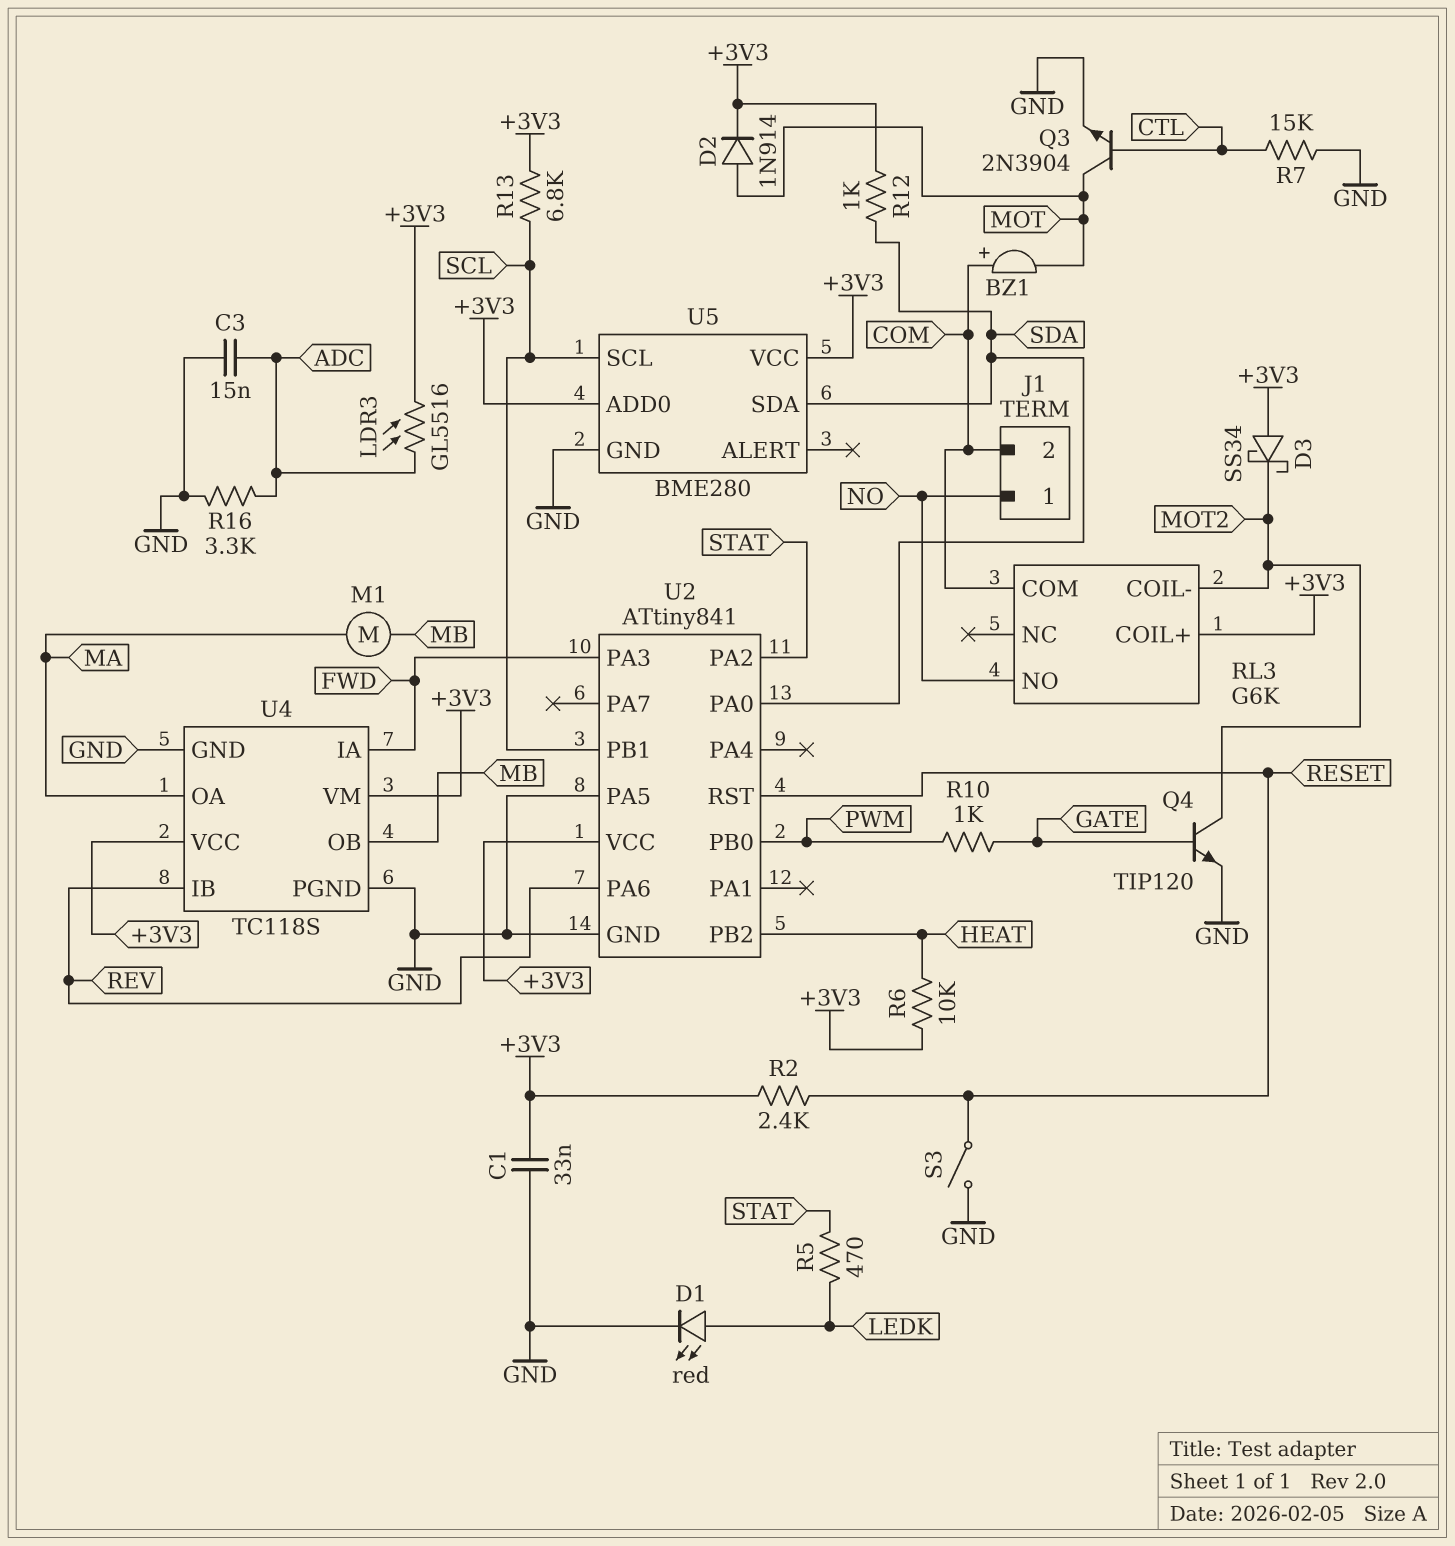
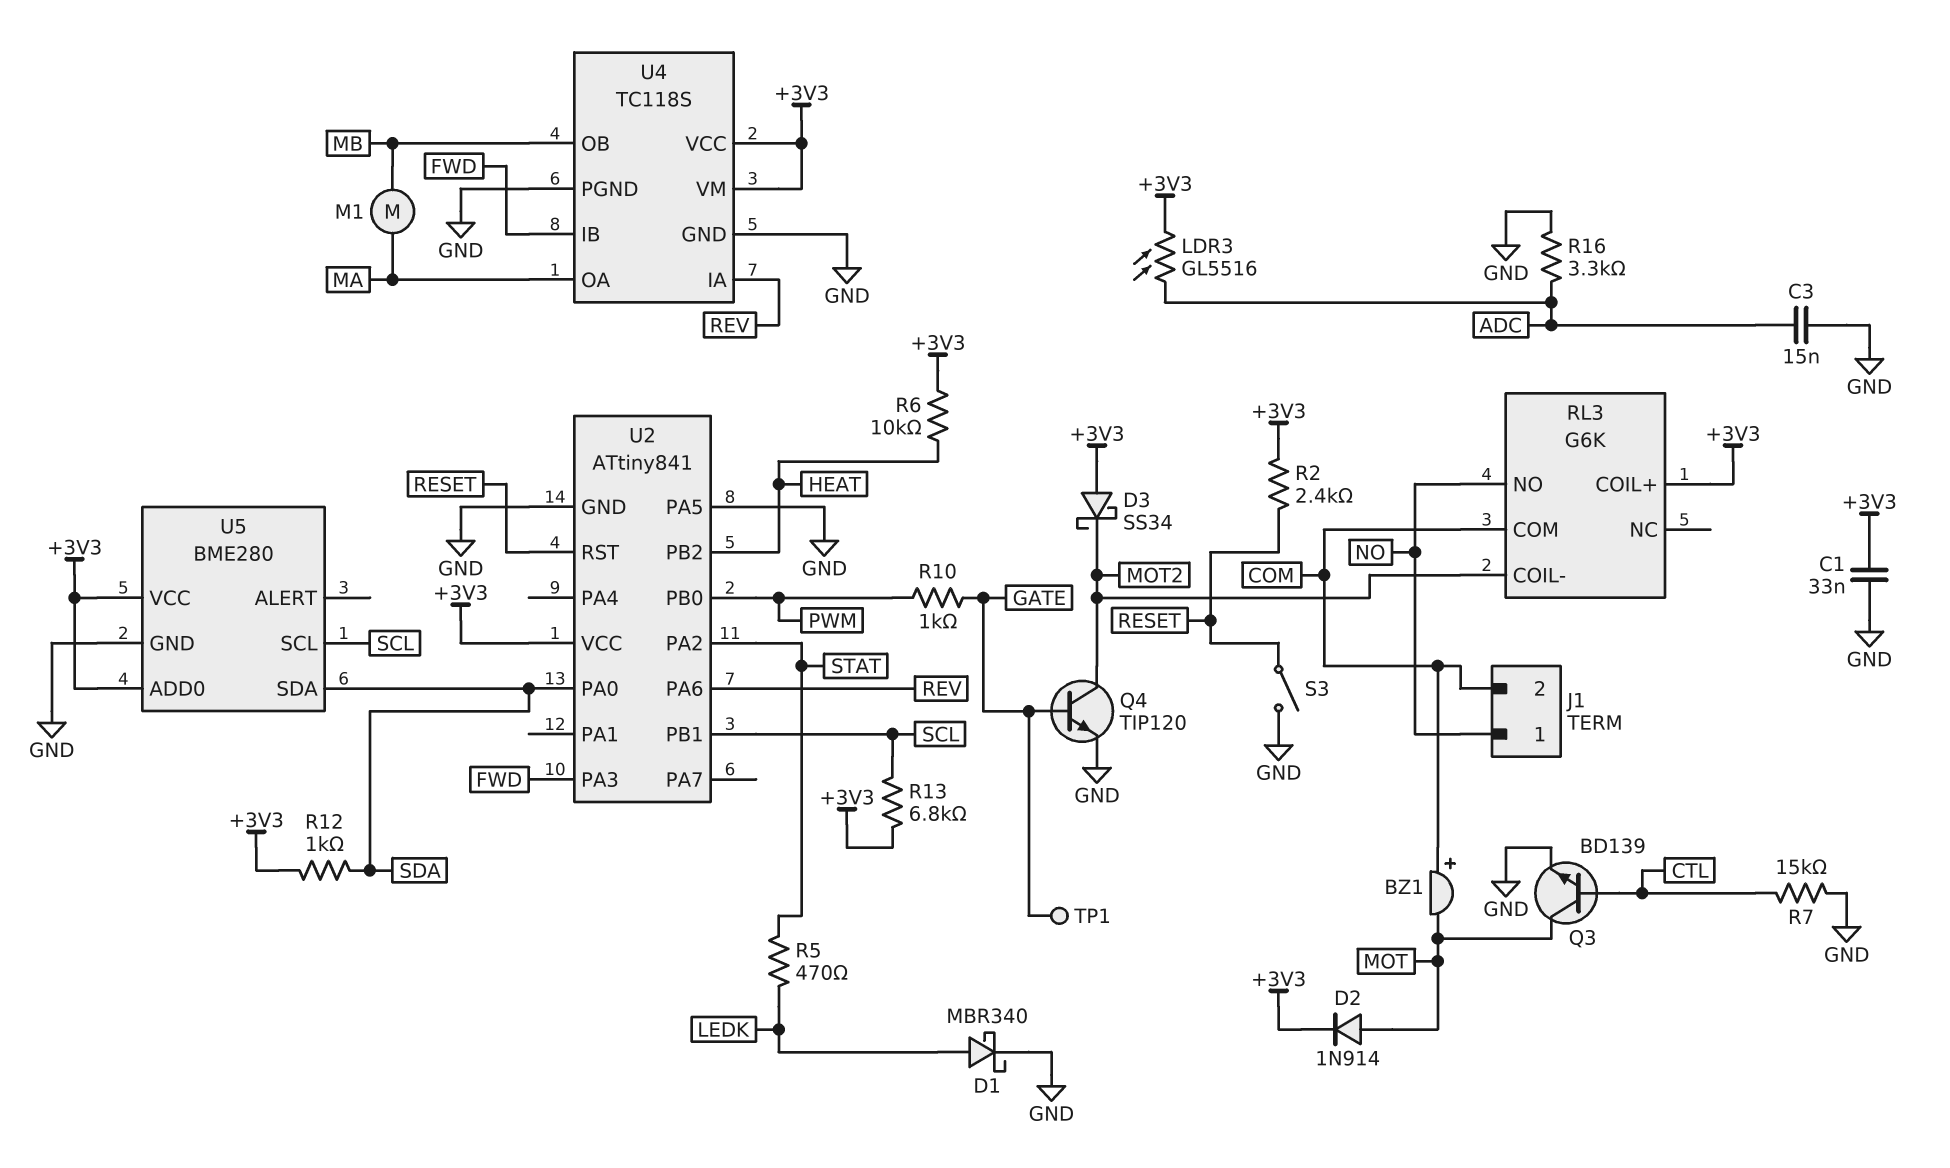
D1: LED red (A LEDK, K GND) -> schottky MBR340 (A LEDK, K GND)
Q3: NPN 2N3904 (B CTL, C MOT, E GND) -> NPN BD139 (B CTL, C MOT, E GND)
TP1: none -> test point (GATE)
U4 pin IA: FWD -> REV
U4 pin IB: REV -> FWD

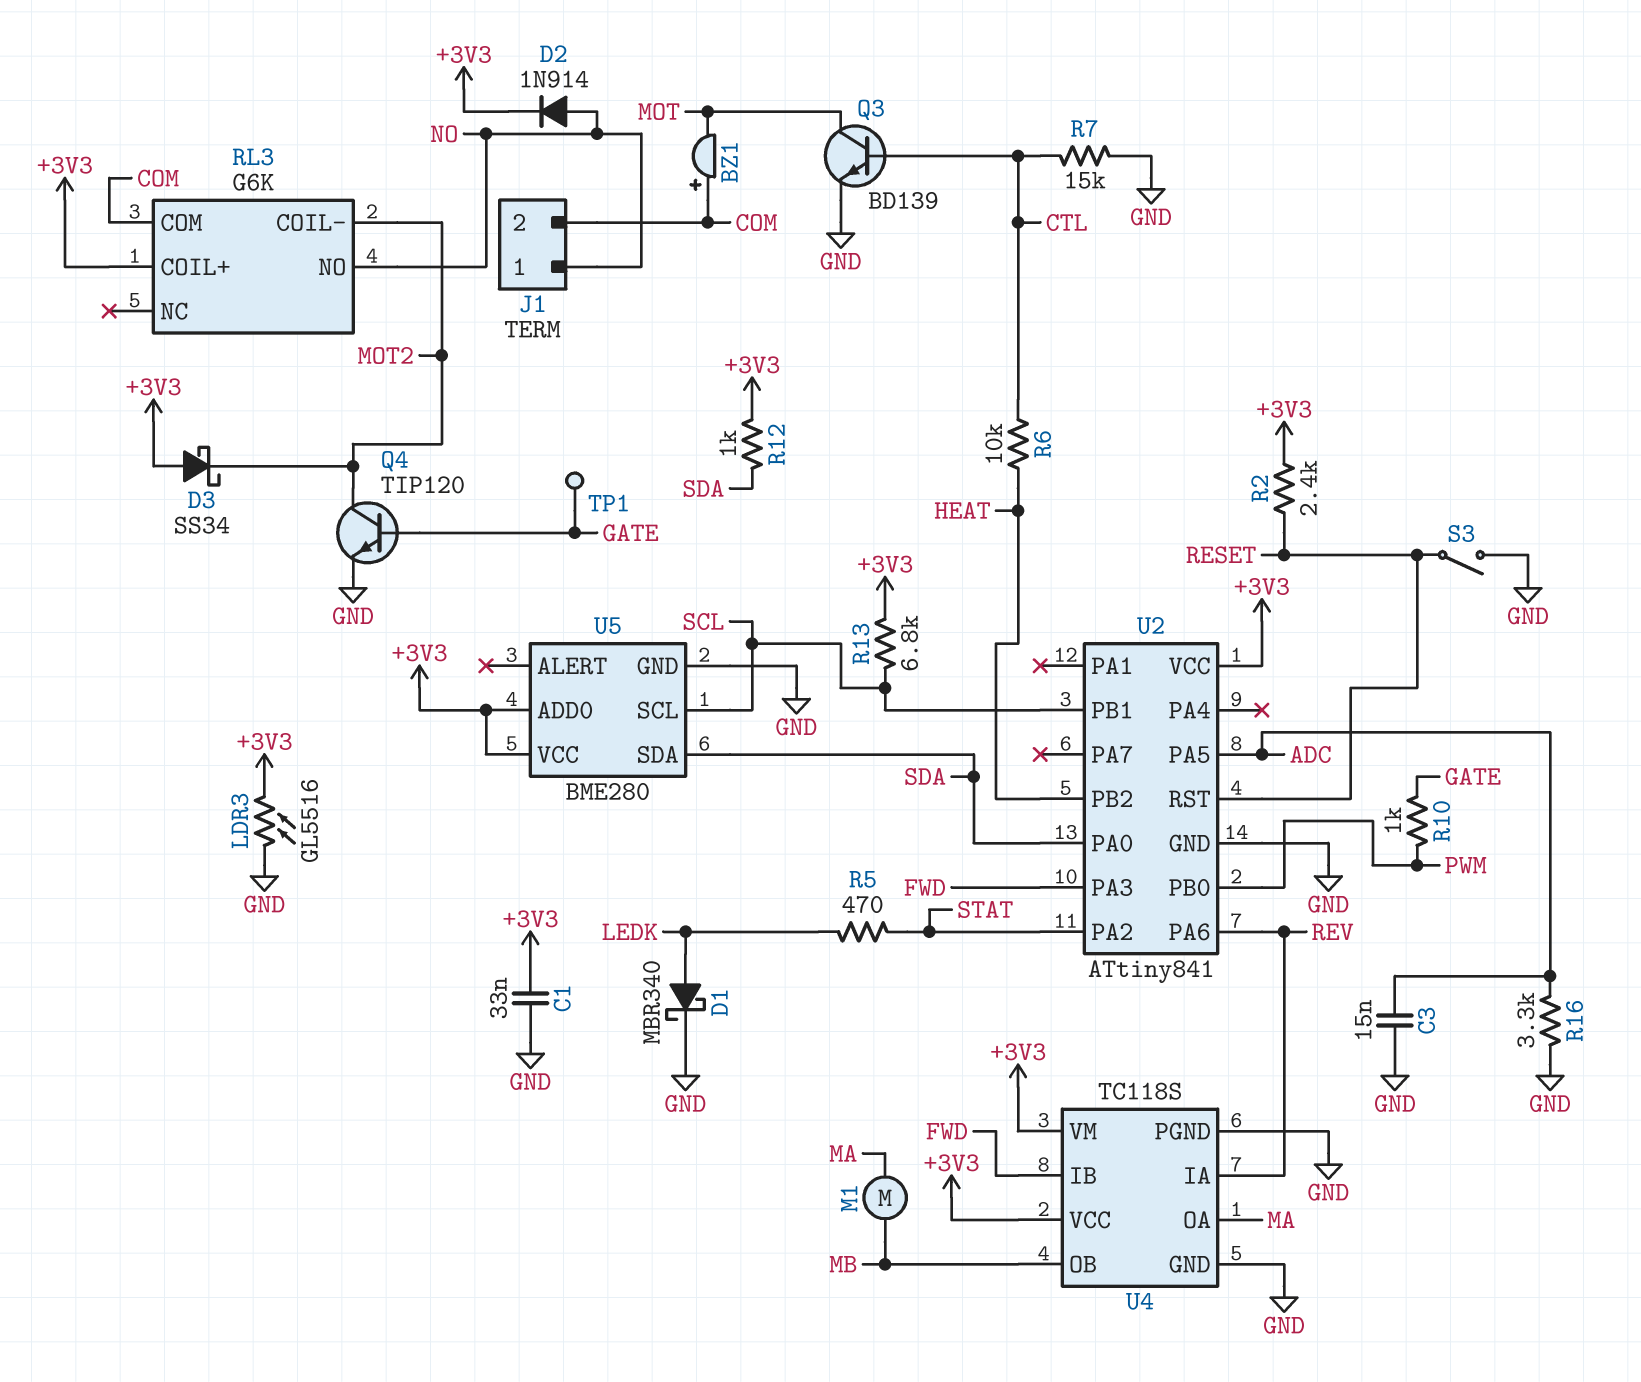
D2: diode 1N914 (A MOT, K +3V3) -> diode 1N914 (A NO, K +3V3)
LDR3: GL5516 (+3V3, ADC) -> GL5516 (+3V3, GND)
R6: 10k (+3V3, HEAT) -> 10k (CTL, HEAT)
U2 pin PA5: GND -> ADC

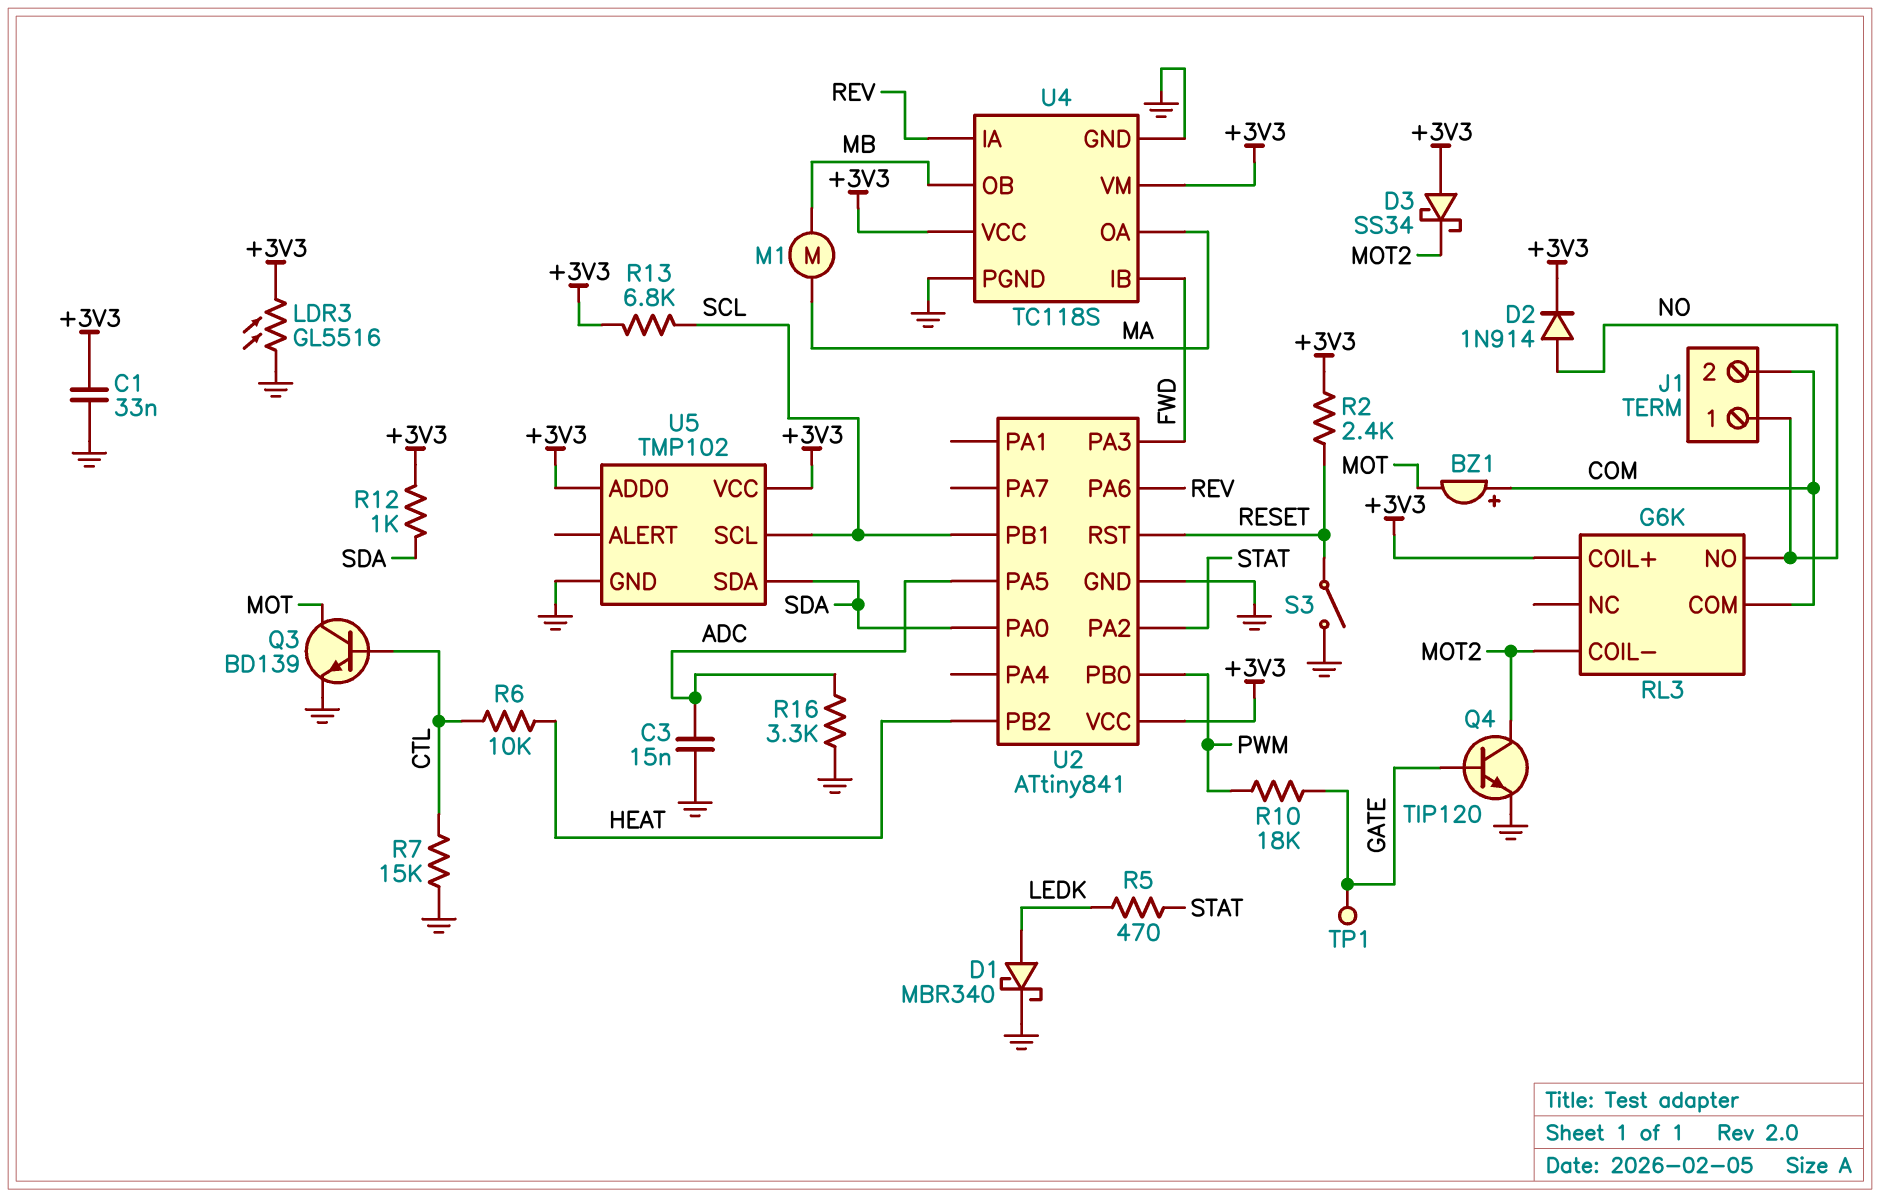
R10: 1k (GATE, PWM) -> 18k (GATE, PWM)
U5: BME280 -> TMP102

